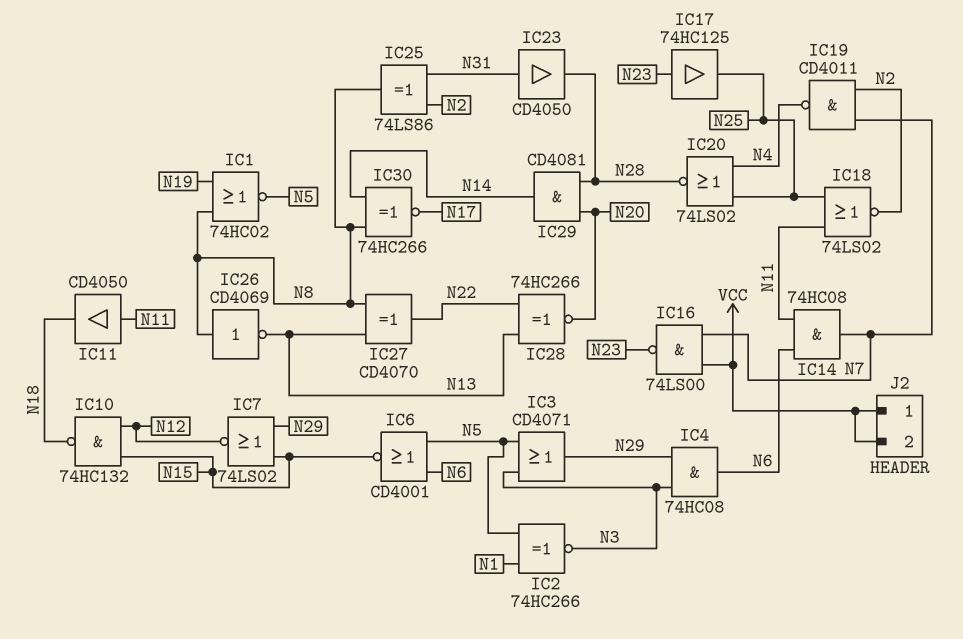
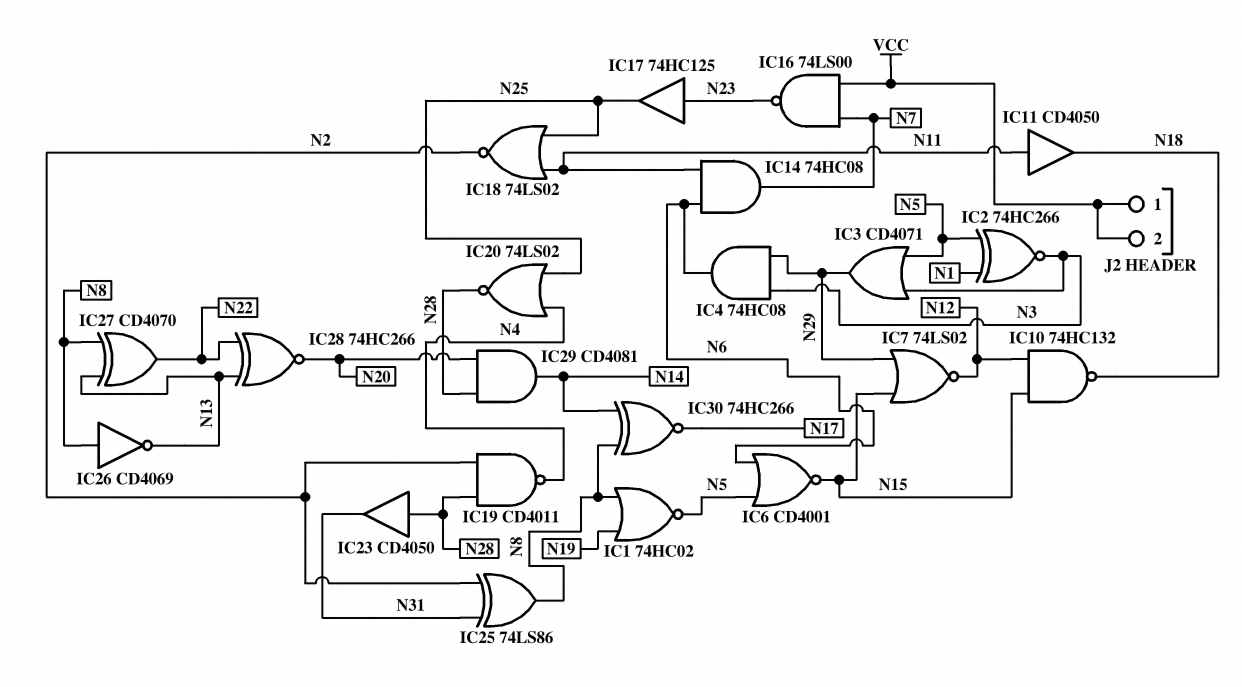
IC19: NAND CD4011 (in N2, in N7, out N4) -> NAND CD4011 (in N2, in N28, out N4)
IC23: buffer CD4050 (in N31, out N28) -> buffer CD4050 (in N28, out N31)

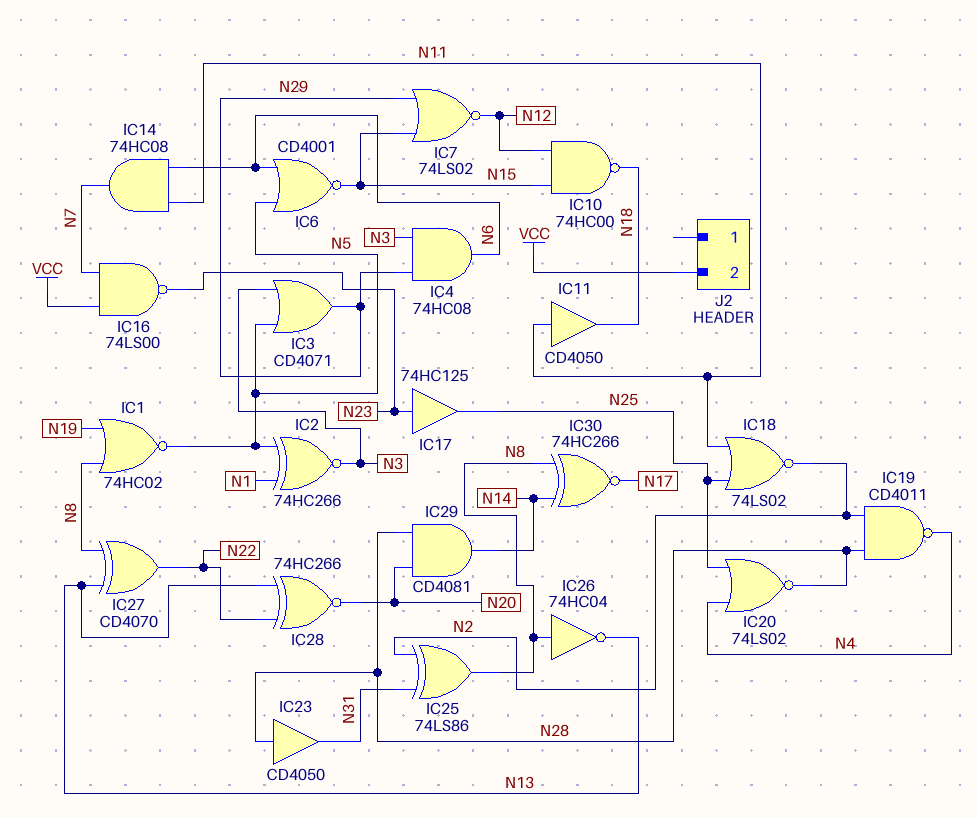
IC10: NAND 74HC132 (in N12, in N15, out N18) -> NAND 74HC00 (in N12, in N15, out N18)
IC26: NOT CD4069 (in N8, out N13) -> NOT 74HC04 (in N8, out N13)
J2 pin 1: VCC -> none

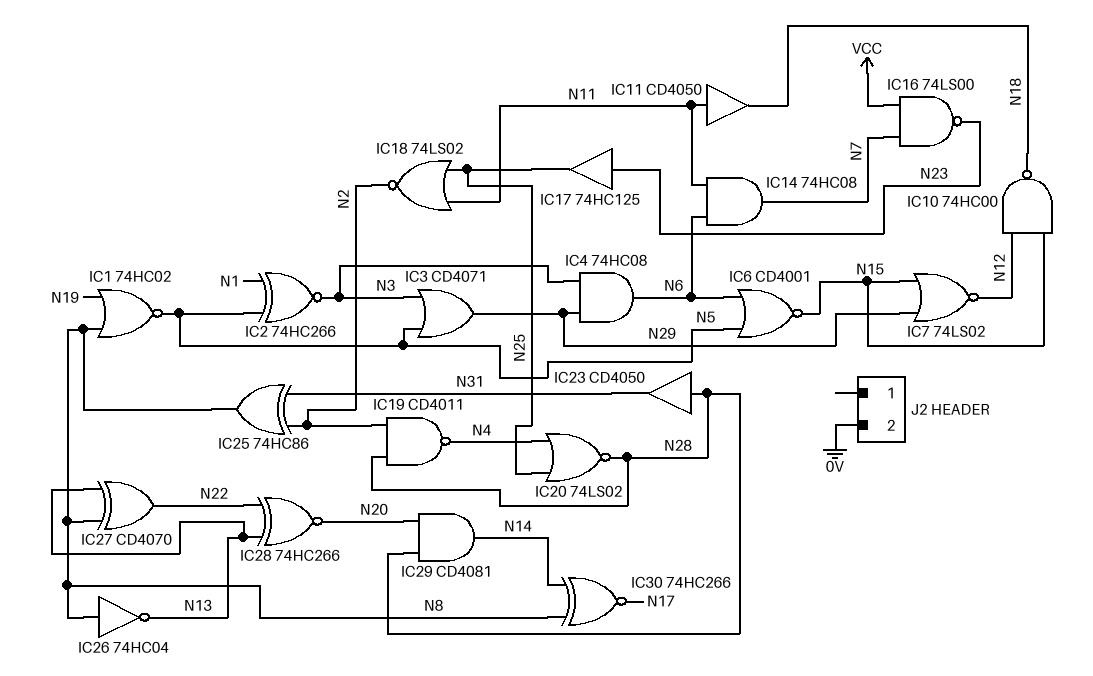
IC25: XOR 74LS86 (in N2, in N31, out N8) -> XOR 74HC86 (in N2, in N31, out N8)
J2 pin 2: VCC -> 0V

